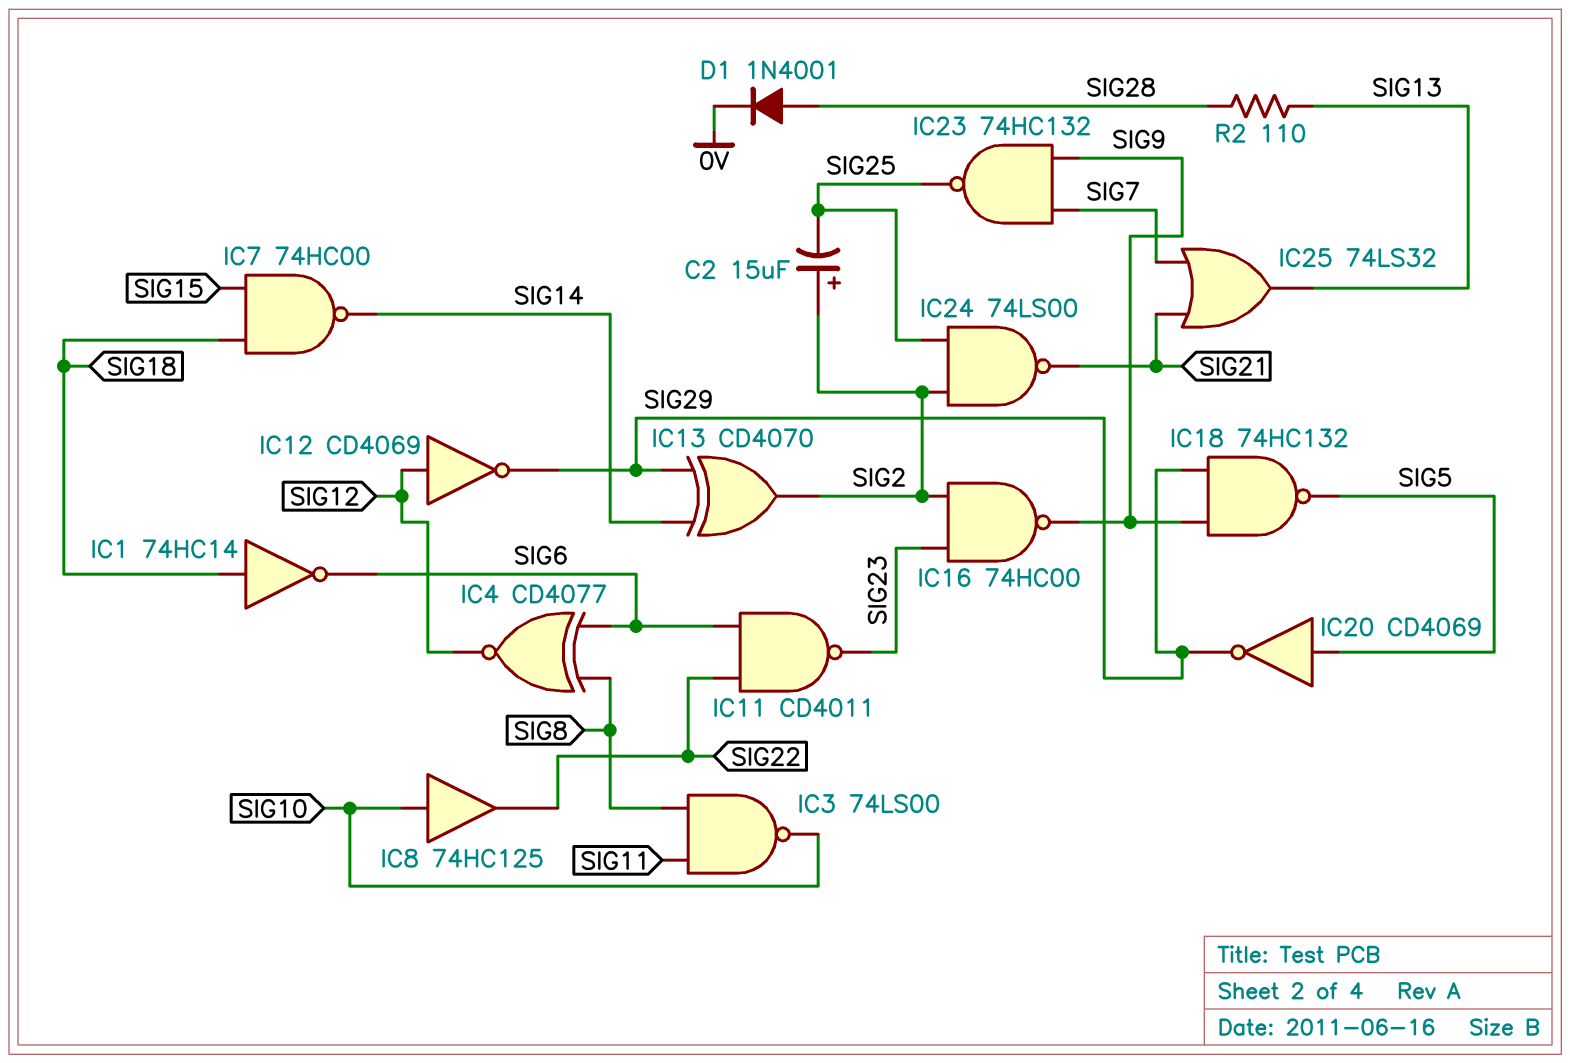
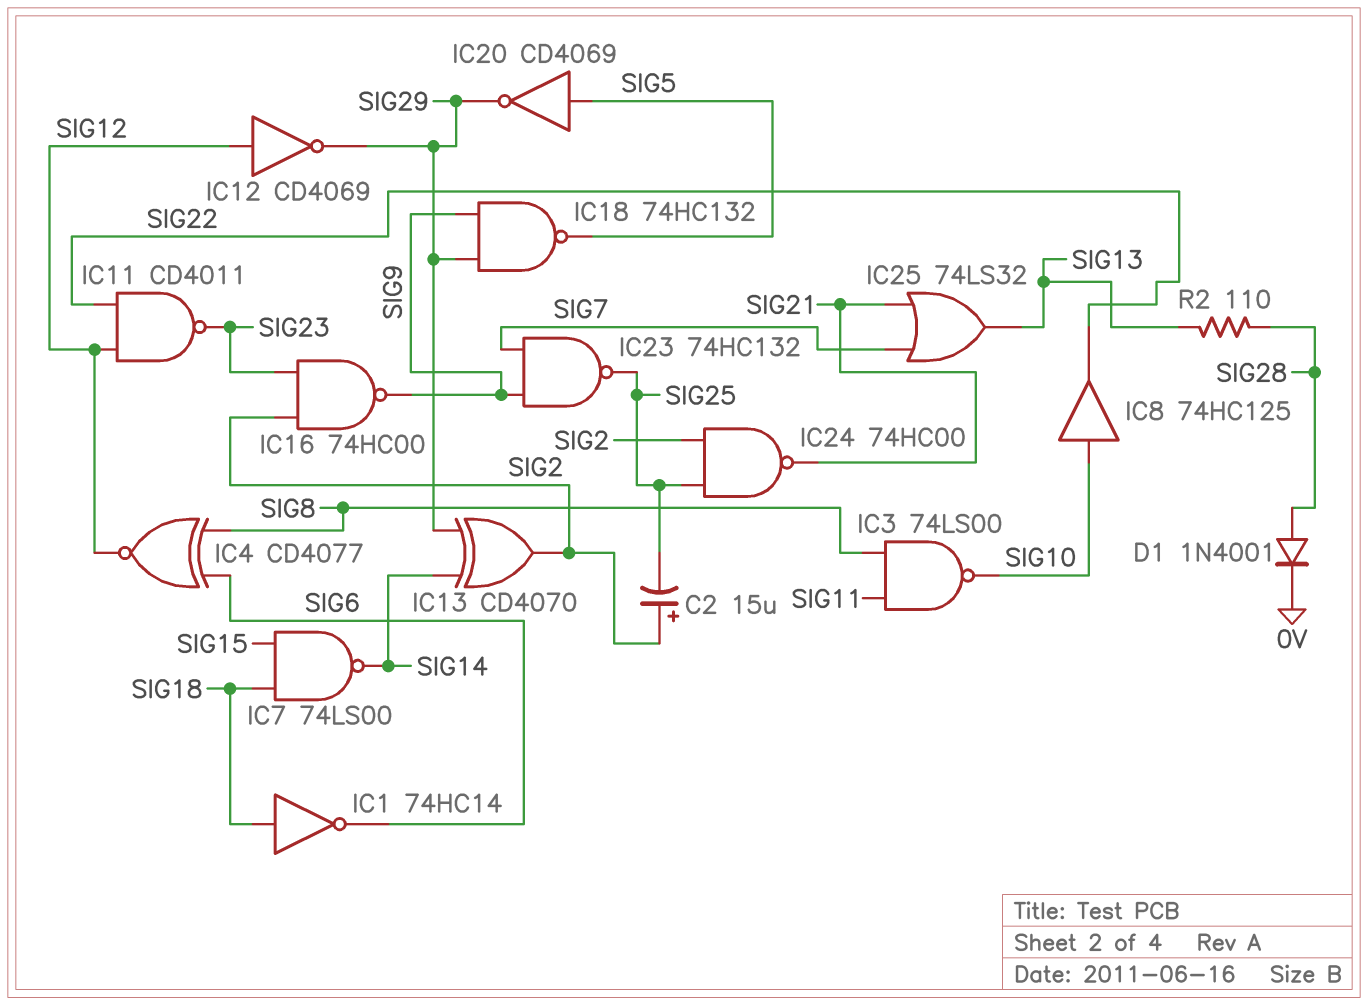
IC7: NAND 74HC00 (in SIG15, in SIG18, out SIG14) -> NAND 74LS00 (in SIG15, in SIG18, out SIG14)
IC11: NAND CD4011 (in SIG6, in SIG22, out SIG23) -> NAND CD4011 (in SIG12, in SIG22, out SIG23)
IC24: NAND 74LS00 (in SIG2, in SIG25, out SIG21) -> NAND 74HC00 (in SIG2, in SIG25, out SIG21)

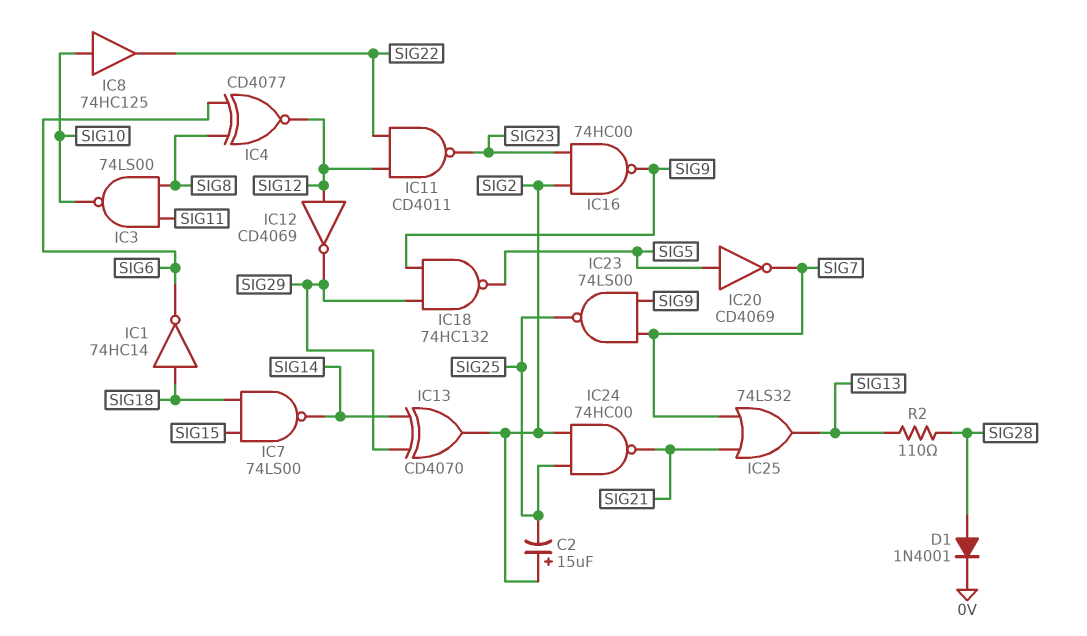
IC20: NOT CD4069 (in SIG5, out SIG29) -> NOT CD4069 (in SIG5, out SIG7)
IC23: NAND 74HC132 (in SIG7, in SIG9, out SIG25) -> NAND 74LS00 (in SIG7, in SIG9, out SIG25)

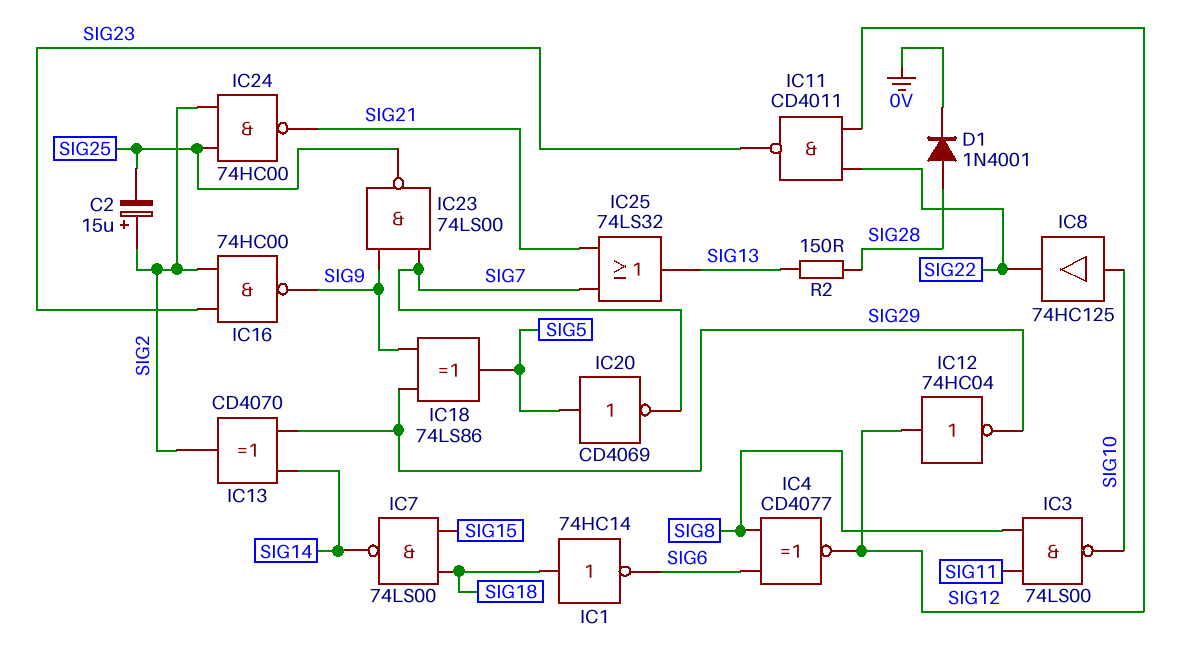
IC12: NOT CD4069 (in SIG12, out SIG29) -> NOT 74HC04 (in SIG12, out SIG29)
IC18: NAND 74HC132 (in SIG9, in SIG29, out SIG5) -> XOR 74LS86 (in SIG9, in SIG29, out SIG5)
R2: 110 (SIG13, SIG28) -> 150 (SIG13, SIG28)

